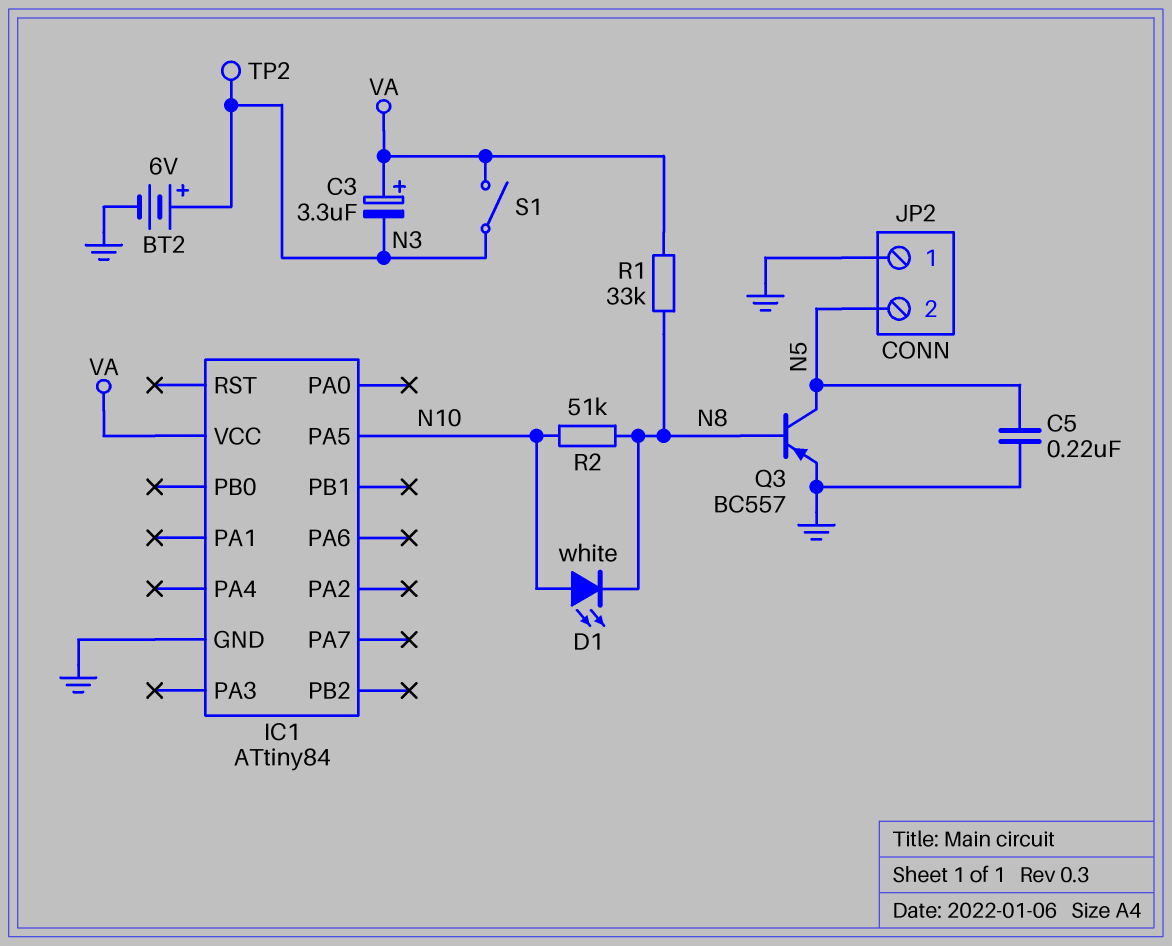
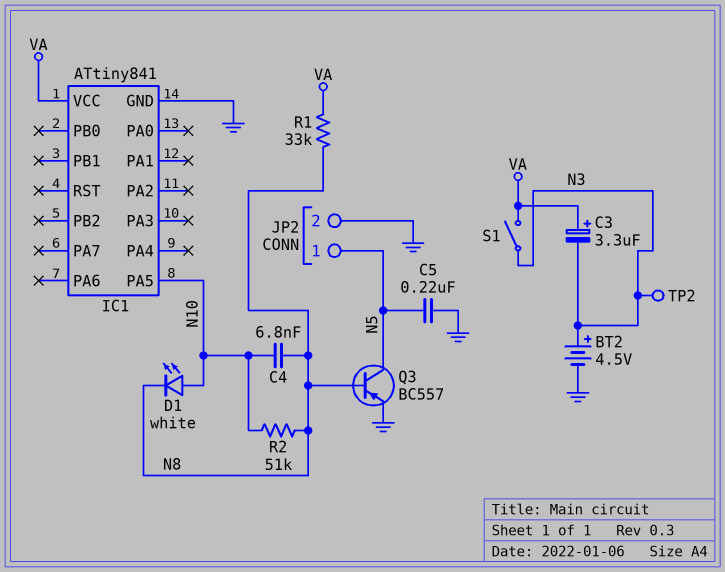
BT2: 6V (plus N3, minus GND) -> 4.5V (plus N3, minus GND)
C4: none -> 6.8nF (N8, N10)
IC1: ATtiny84 -> ATtiny841
JP2 pin 1: GND -> N5
JP2 pin 2: N5 -> GND

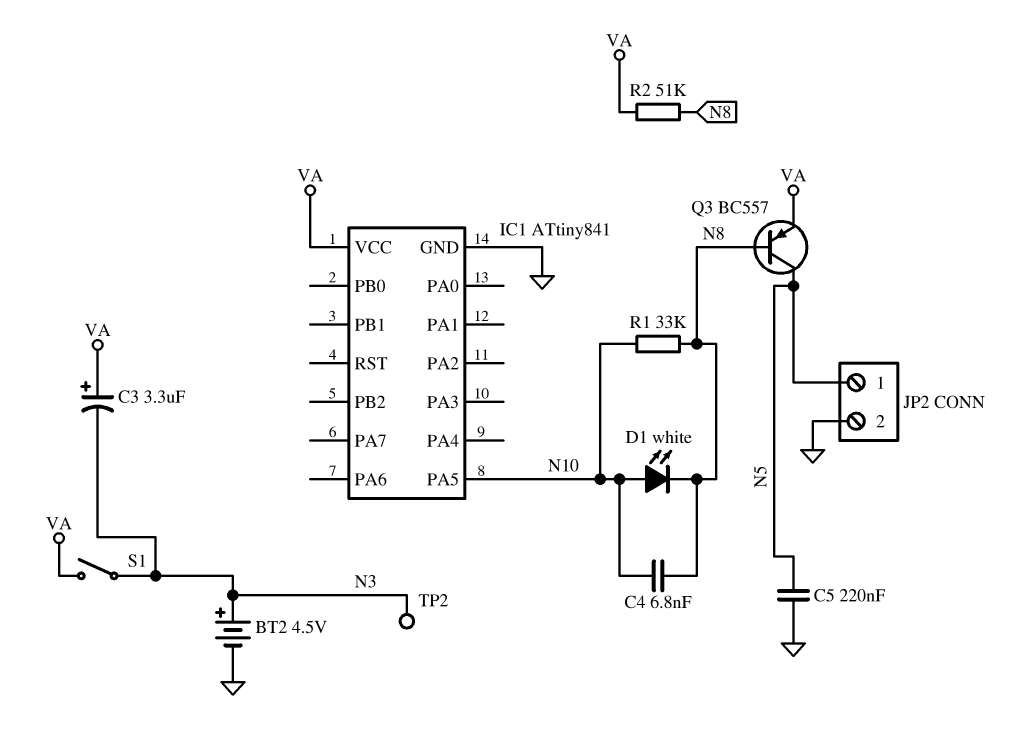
Q3: PNP BC557 (B N8, C N5, E GND) -> PNP BC557 (B N8, C N5, E VA)
R1: 33k (N8, VA) -> 33k (N8, N10)
R2: 51k (N8, N10) -> 51k (N8, VA)

